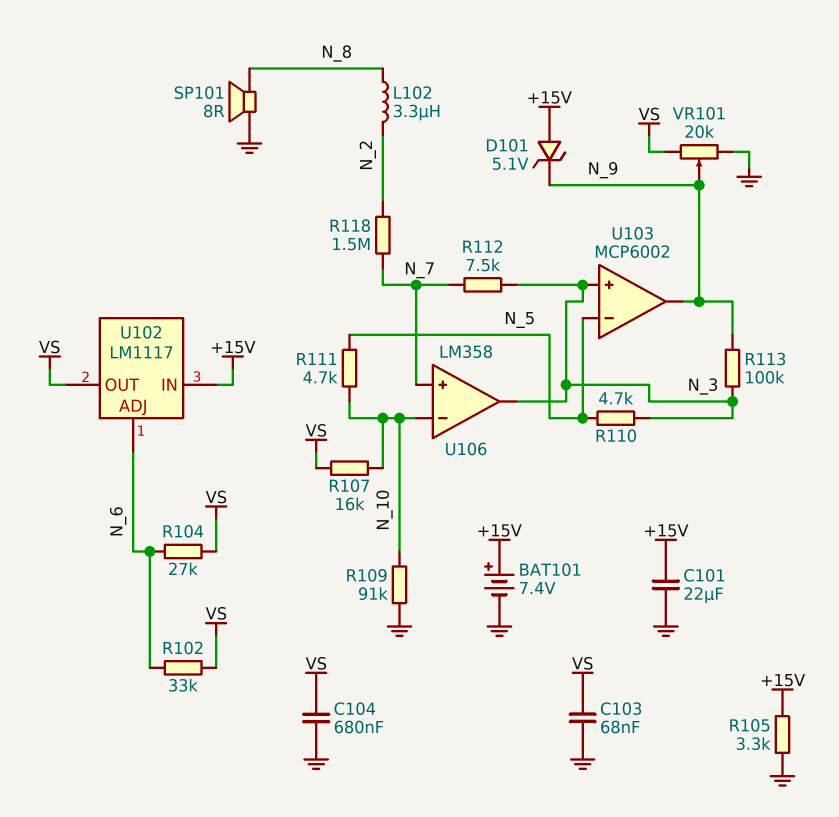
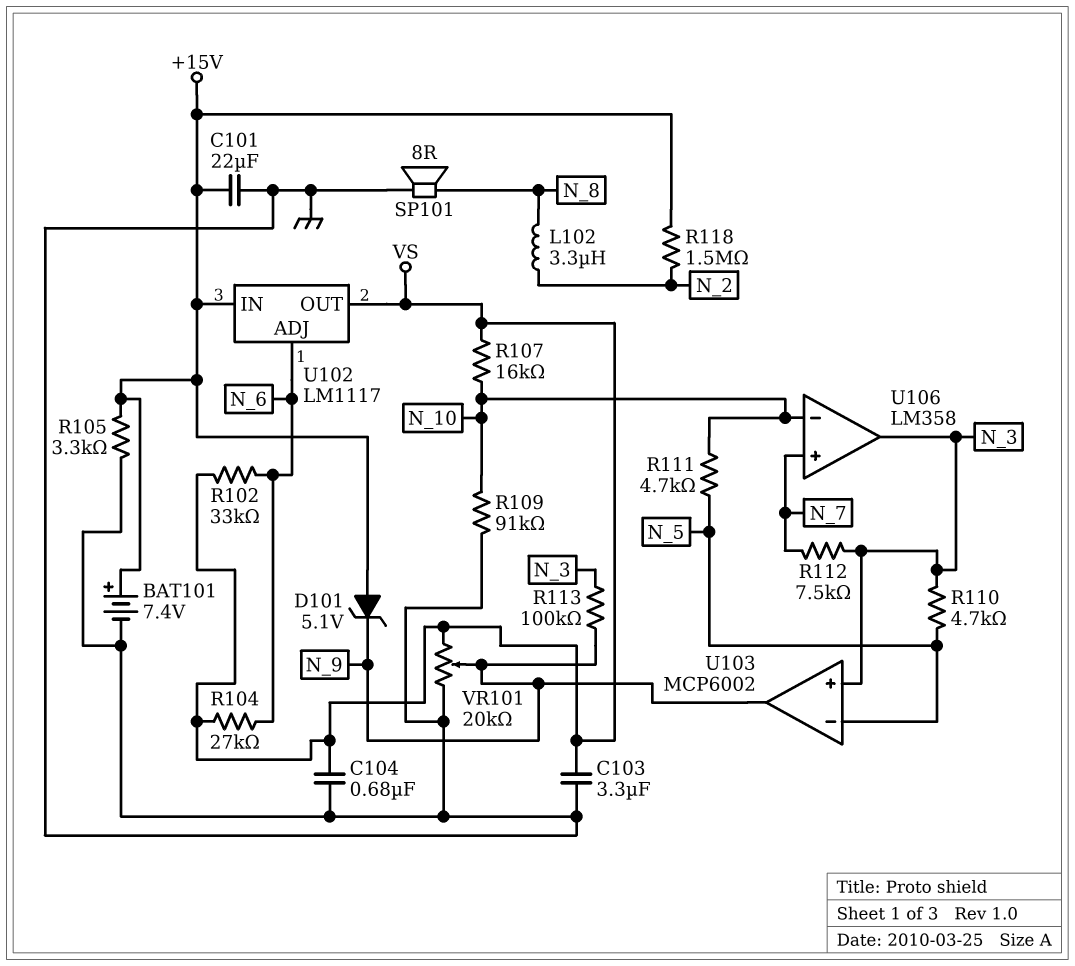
C103: 68nF (GND, VS) -> 3.3uF (GND, VS)
R118: 1.5M (N_2, N_7) -> 1.5M (+15V, N_2)

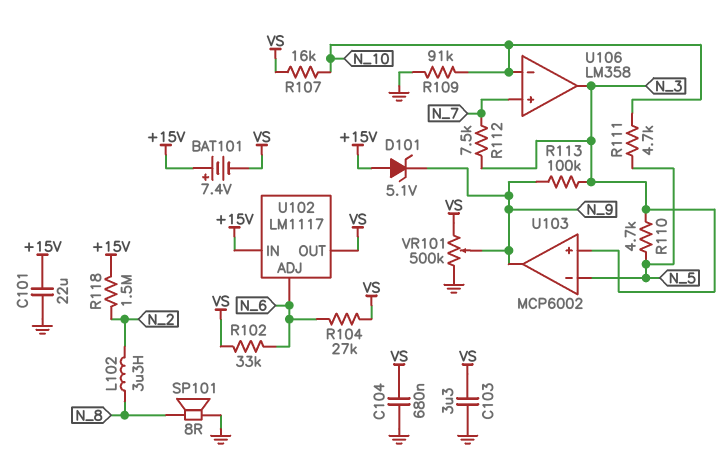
BAT101: 7.4V (plus +15V, minus GND) -> 7.4V (plus +15V, minus VS)
R105: 3.3k (+15V, GND) -> none
VR101: 20k (GND, VS, wiper N_9) -> 500k (GND, VS, wiper N_9)

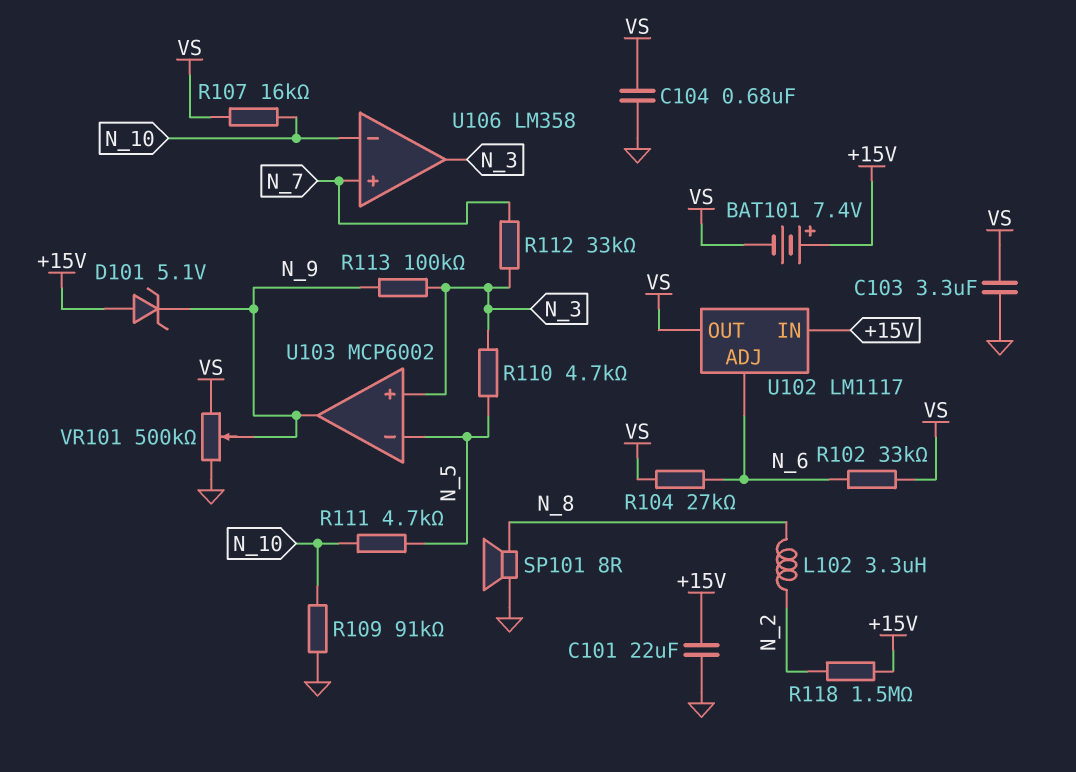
R112: 7.5k (N_3, N_7) -> 33k (N_3, N_7)

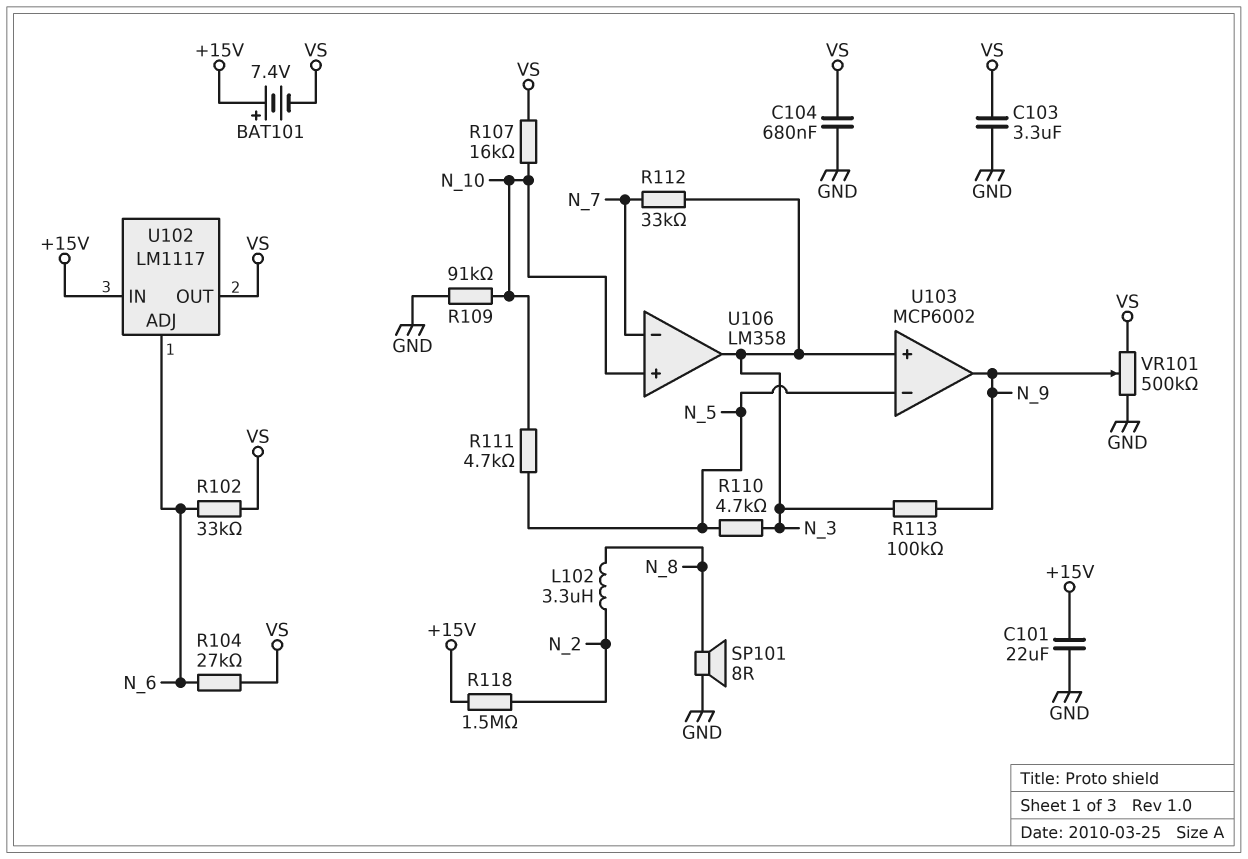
D101: zener 5.1V (A +15V, K N_9) -> none
U106 pin in+: N_7 -> N_10
U106 pin in-: N_10 -> N_7

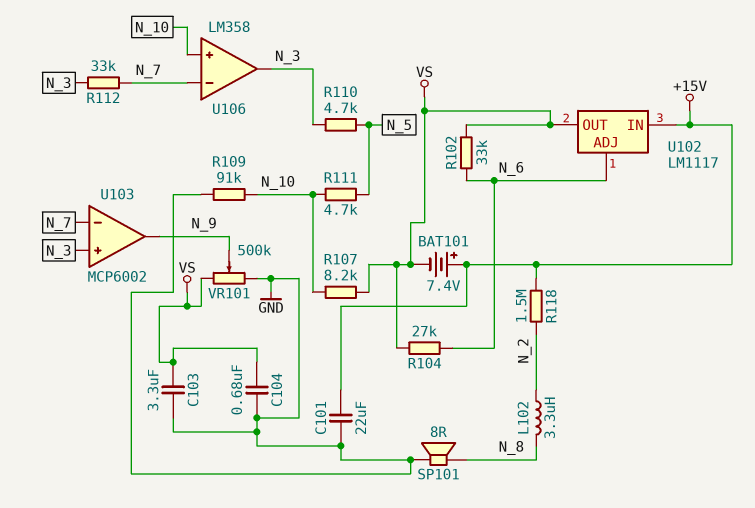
R107: 16k (N_10, VS) -> 8.2k (N_10, VS)
R113: 100k (N_3, N_9) -> none
U103 pin in-: N_5 -> N_7

